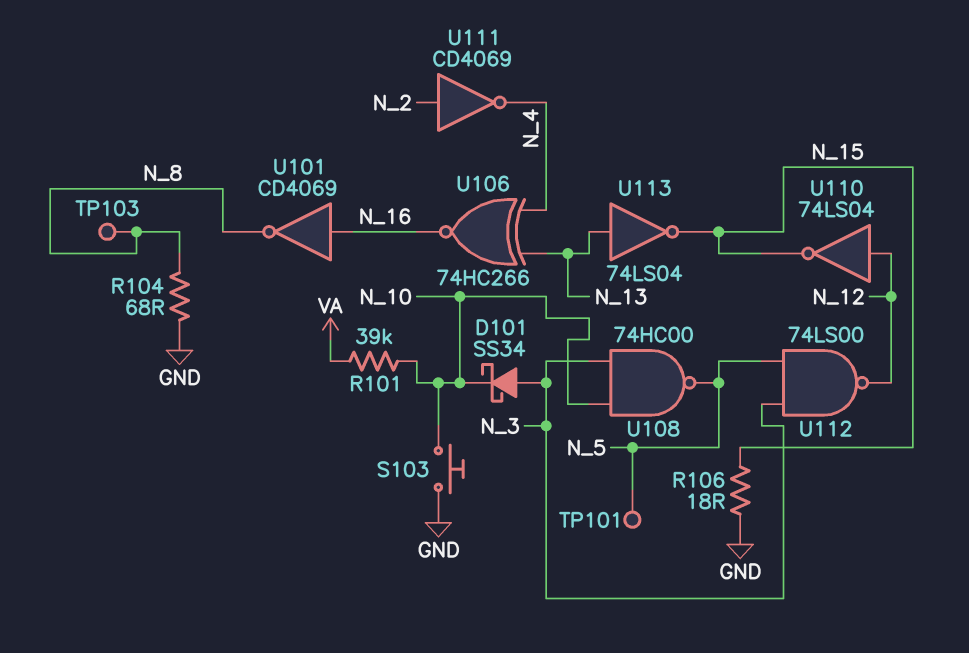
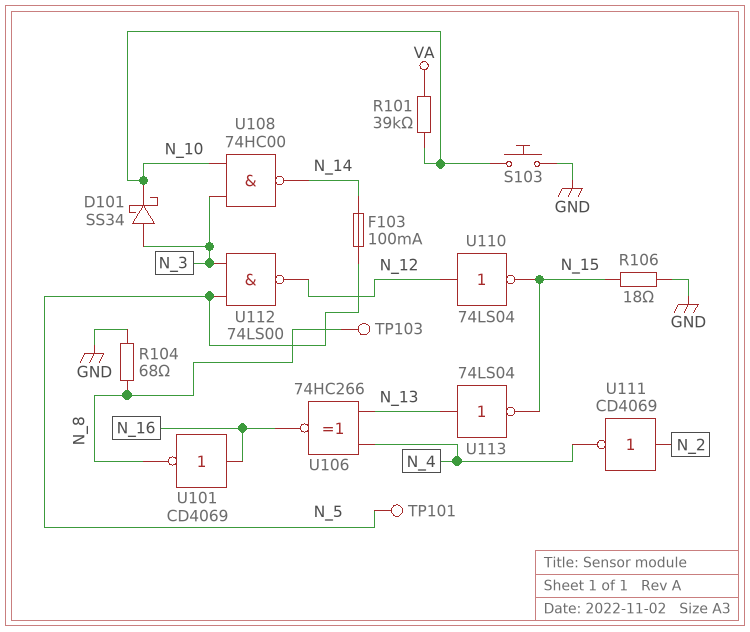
F103: none -> 100mA (N_5, N_14)
U108: NAND 74HC00 (in N_3, in N_10, out N_5) -> NAND 74HC00 (in N_3, in N_10, out N_14)

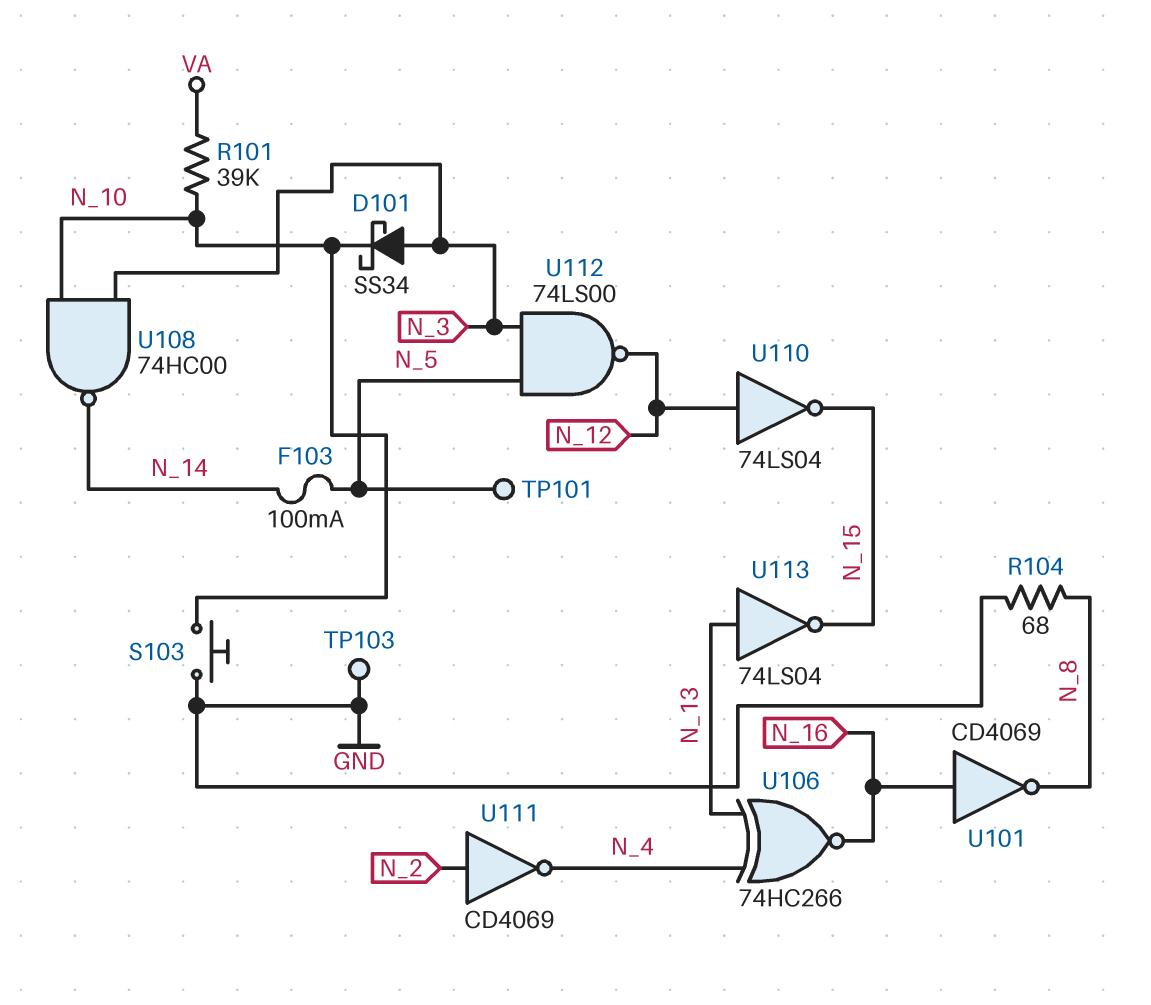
R106: 18 (GND, N_15) -> none
TP103: test point (N_8) -> test point (GND)

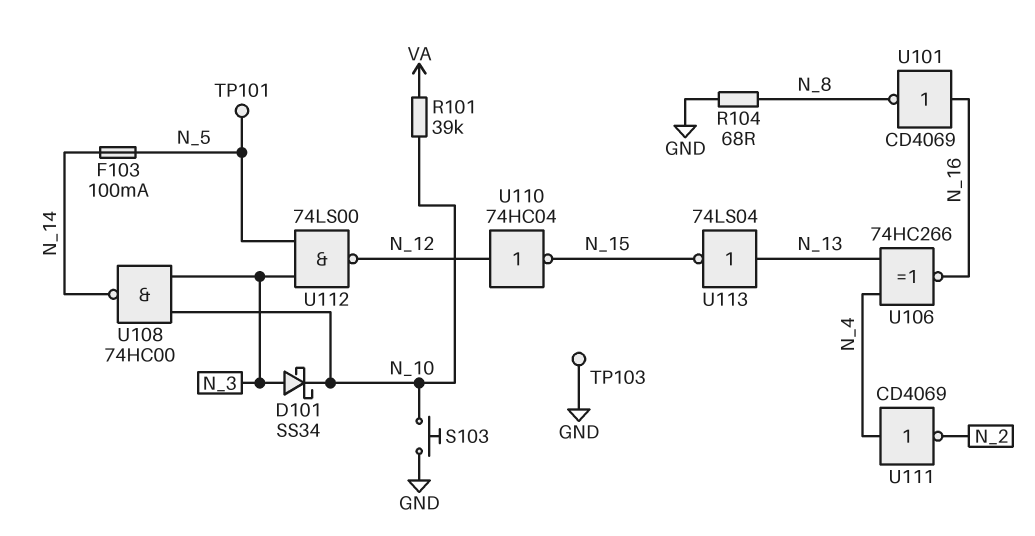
U110: NOT 74LS04 (in N_12, out N_15) -> NOT 74HC04 (in N_12, out N_15)
U111: NOT CD4069 (in N_2, out N_4) -> NOT CD4069 (in N_4, out N_2)

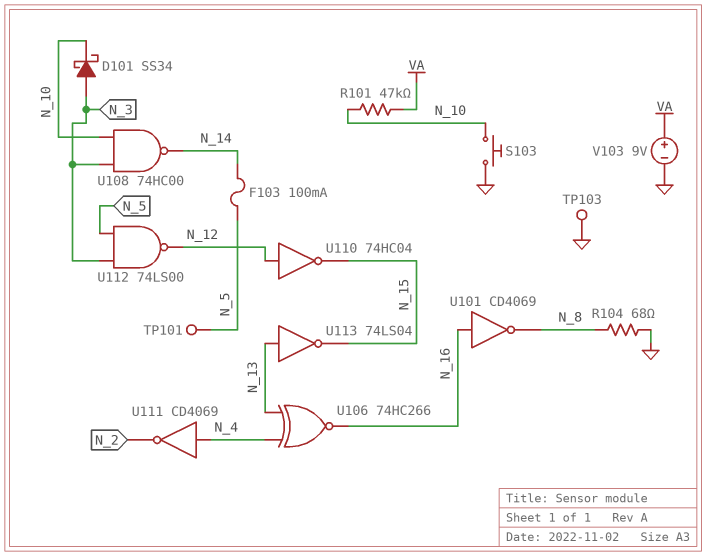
R101: 39k (N_10, VA) -> 47k (N_10, VA)
V103: none -> 9V (plus VA, minus GND)

